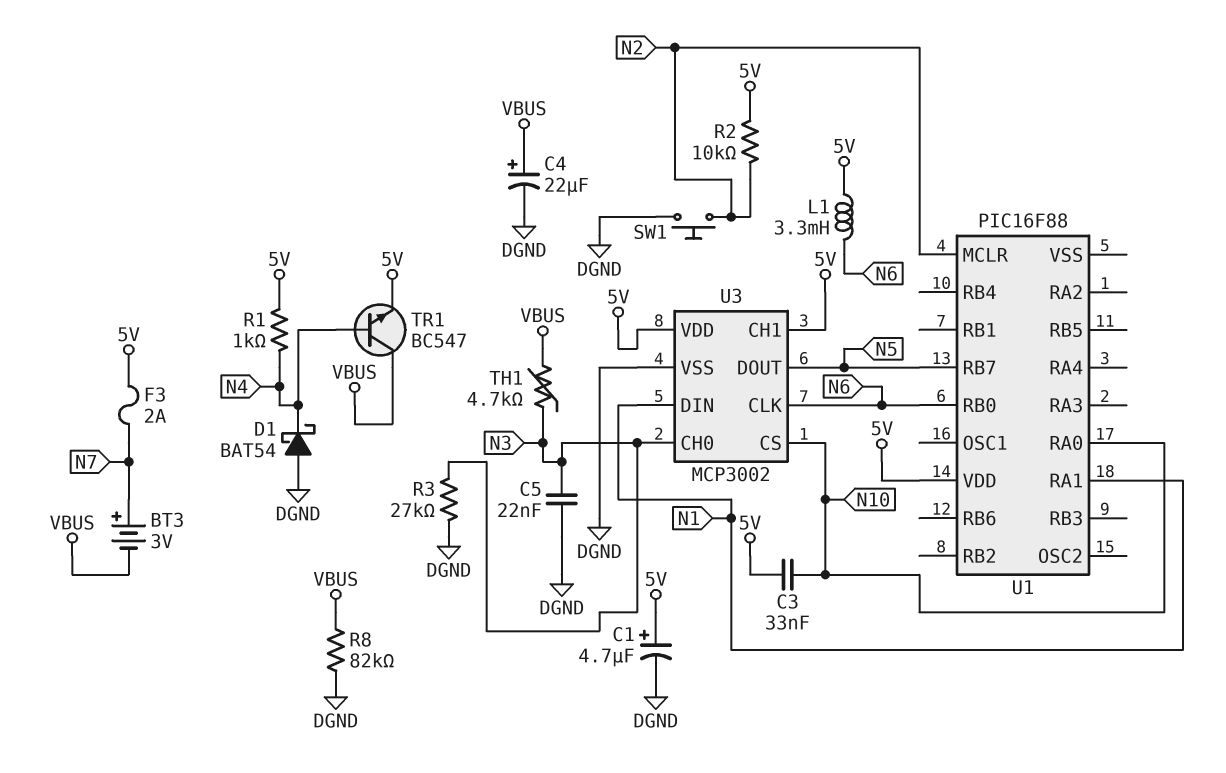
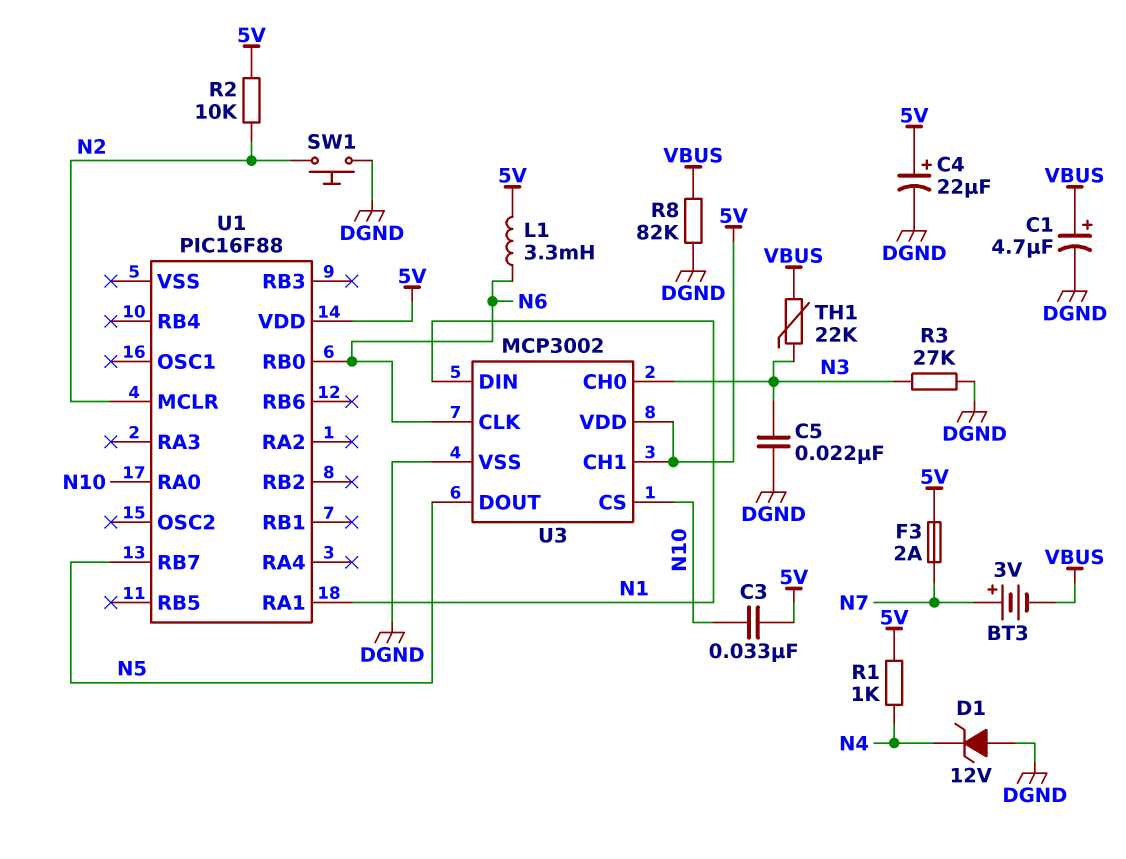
C1: 4.7uF (plus 5V, minus DGND) -> 4.7uF (plus VBUS, minus DGND)
C4: 22uF (plus VBUS, minus DGND) -> 22uF (plus 5V, minus DGND)
D1: schottky BAT54 (A DGND, K N4) -> zener 12V (A DGND, K N4)
TH1: 4.7k (N3, VBUS) -> 22k (N3, VBUS)
TR1: NPN BC547 (B N4, C VBUS, E 5V) -> none

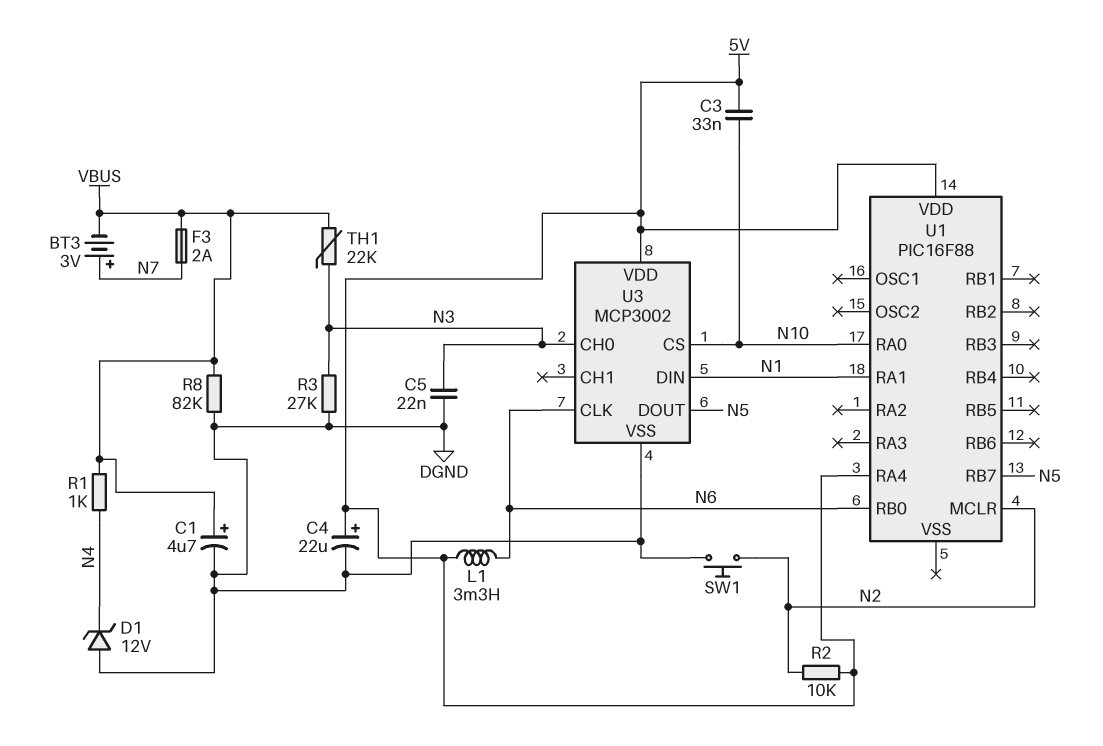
F3: 2A (5V, N7) -> 2A (N7, VBUS)
R1: 1k (5V, N4) -> 1k (N4, VBUS)
U1 pin RA4: none -> 5V
U3 pin CH1: 5V -> none

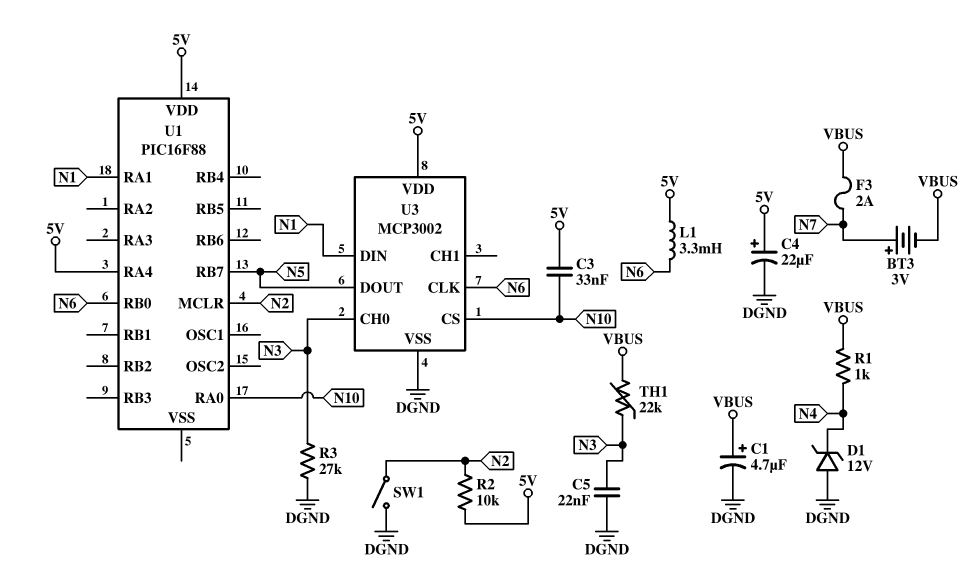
R8: 82k (DGND, VBUS) -> none
SW1: button (DGND, N2) -> switch (DGND, N2)

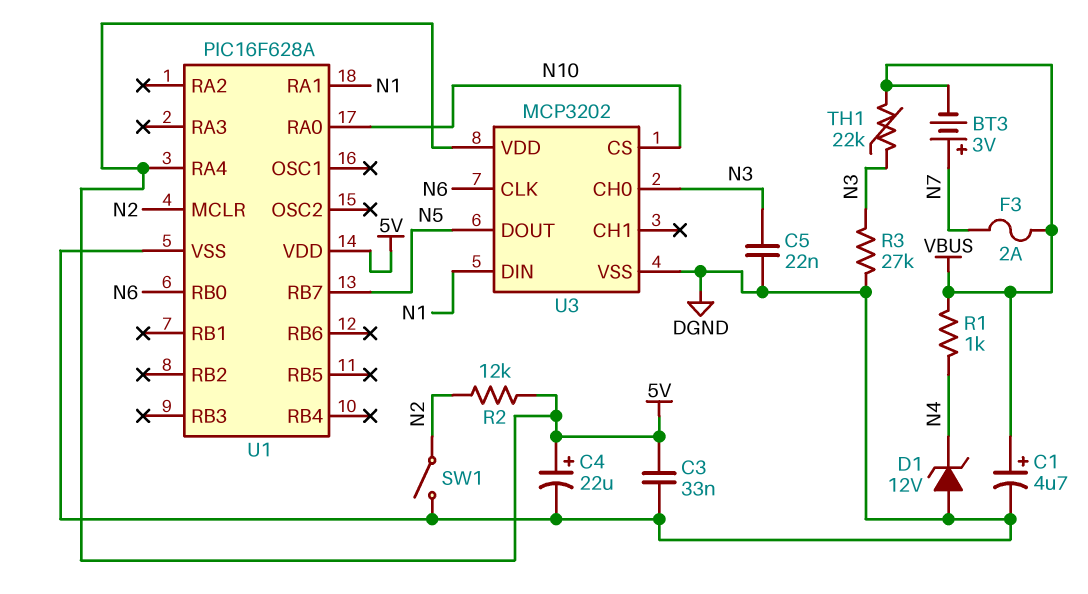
C3: 33nF (5V, N10) -> 33nF (5V, DGND)
L1: 3.3mH (5V, N6) -> none
R2: 10k (5V, N2) -> 12k (5V, N2)
U1: PIC16F88 -> PIC16F628A
U1 pin VSS: none -> DGND
U3: MCP3002 -> MCP3202

